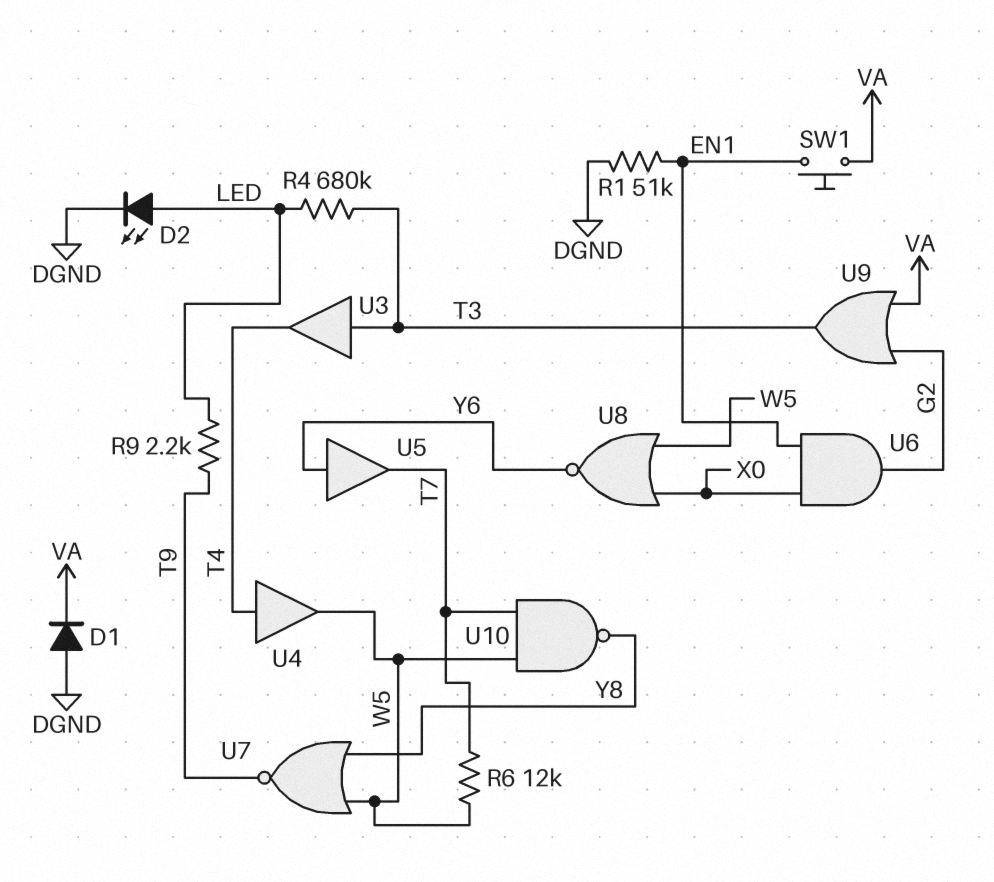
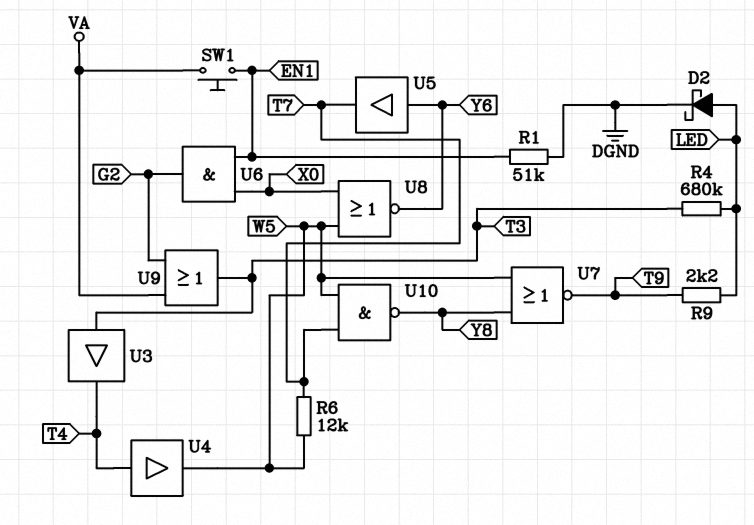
D1: diode (A DGND, K VA) -> none
D2: LED (A LED, K DGND) -> schottky (A LED, K DGND)

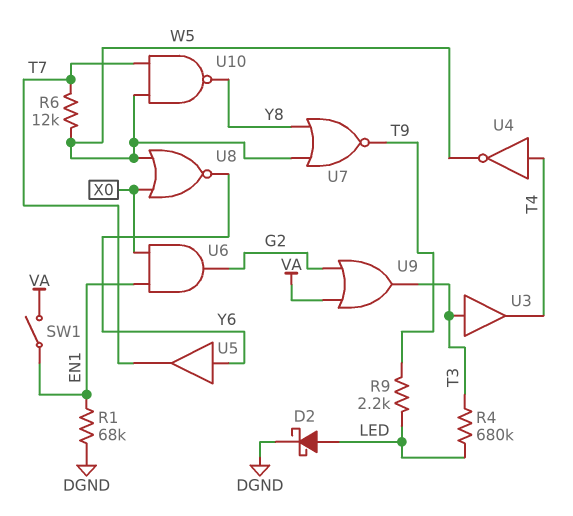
R1: 51k (DGND, EN1) -> 68k (DGND, EN1)
SW1: button (EN1, VA) -> switch (EN1, VA)
U4: buffer (in T4, out W5) -> NOT (in T4, out W5)

